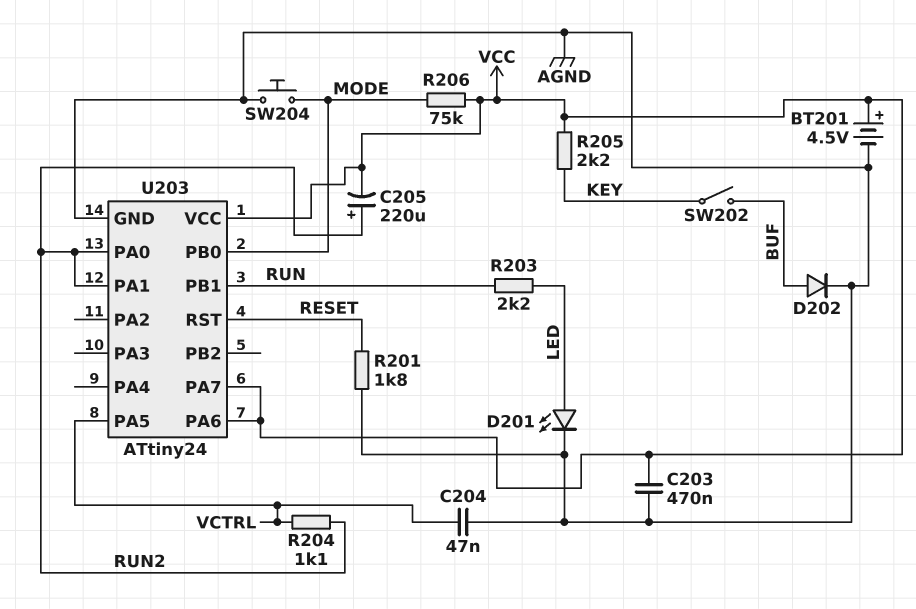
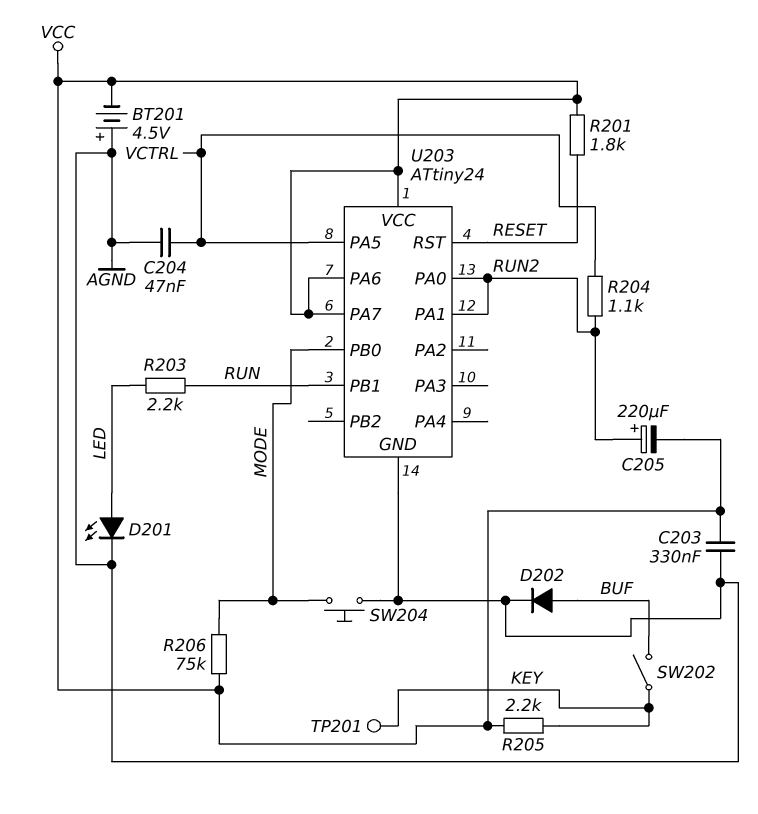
BT201: 4.5V (plus VCC, minus AGND) -> 4.5V (plus AGND, minus VCC)
C203: 470nF (AGND, VCC) -> 330nF (AGND, VCC)
R201: 1.8k (AGND, RESET) -> 1.8k (RESET, VCC)
TP201: none -> test point (KEY)

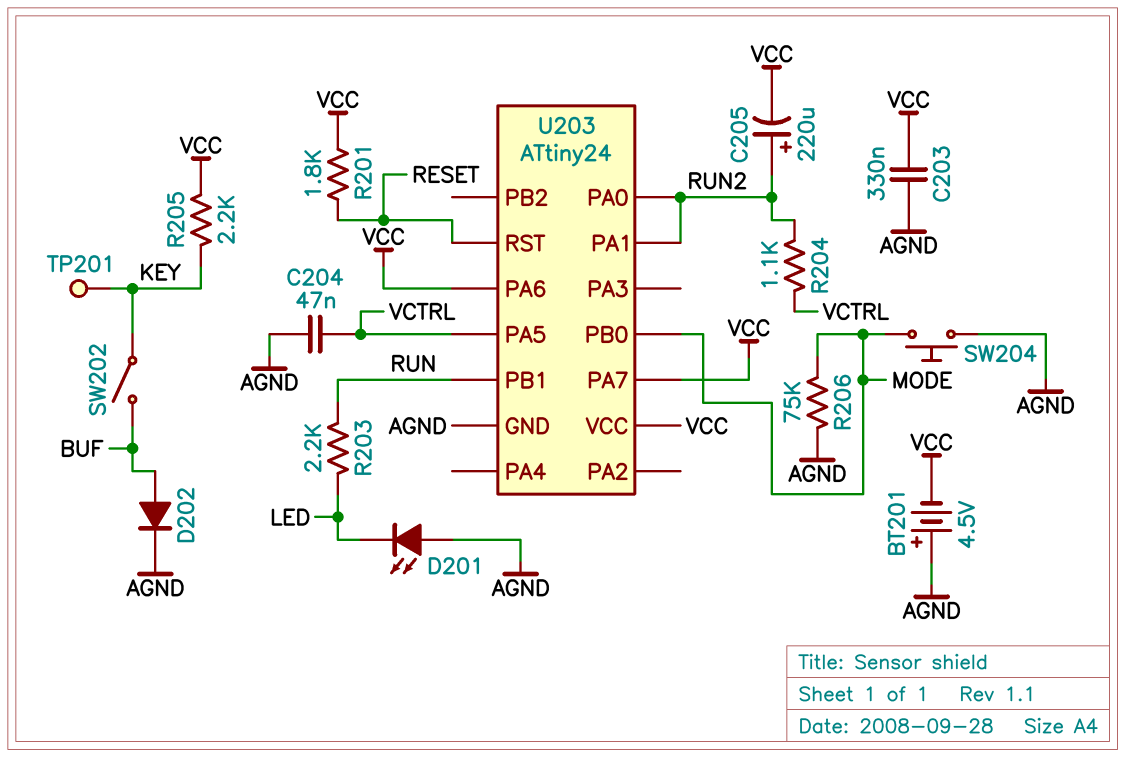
D201: LED (A LED, K AGND) -> LED (A AGND, K LED)
R206: 75k (MODE, VCC) -> 75k (AGND, MODE)

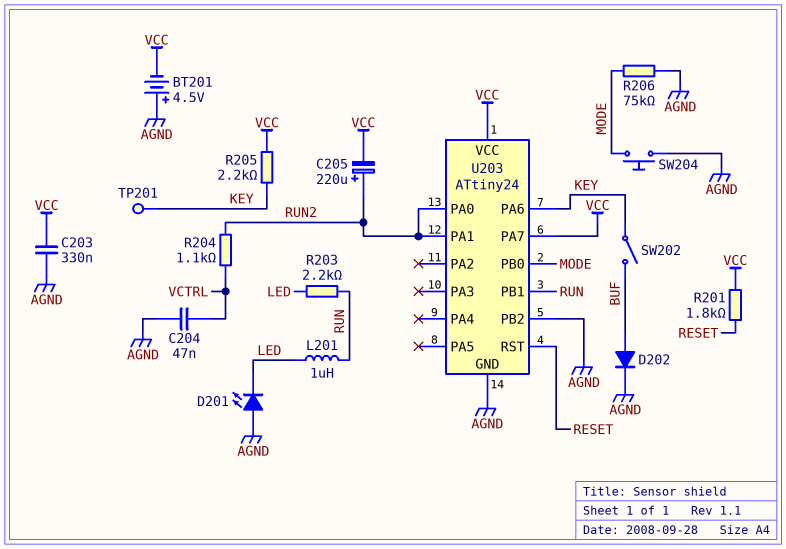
L201: none -> 1uH (LED, RUN)
U203 pin PA5: VCTRL -> none
U203 pin PA6: VCC -> KEY
U203 pin PB2: none -> AGND

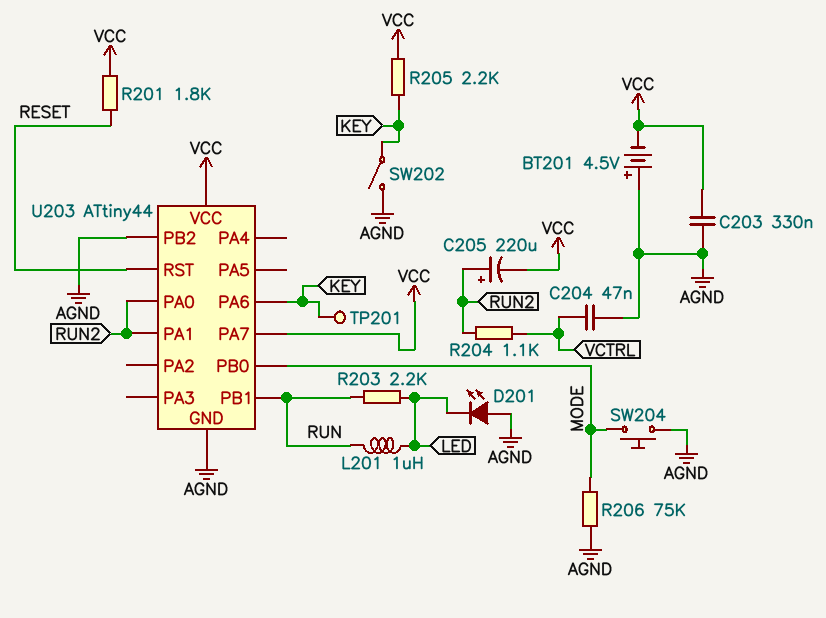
D202: diode (A BUF, K AGND) -> none
SW202: switch (BUF, KEY) -> switch (AGND, KEY)
U203: ATtiny24 -> ATtiny44

